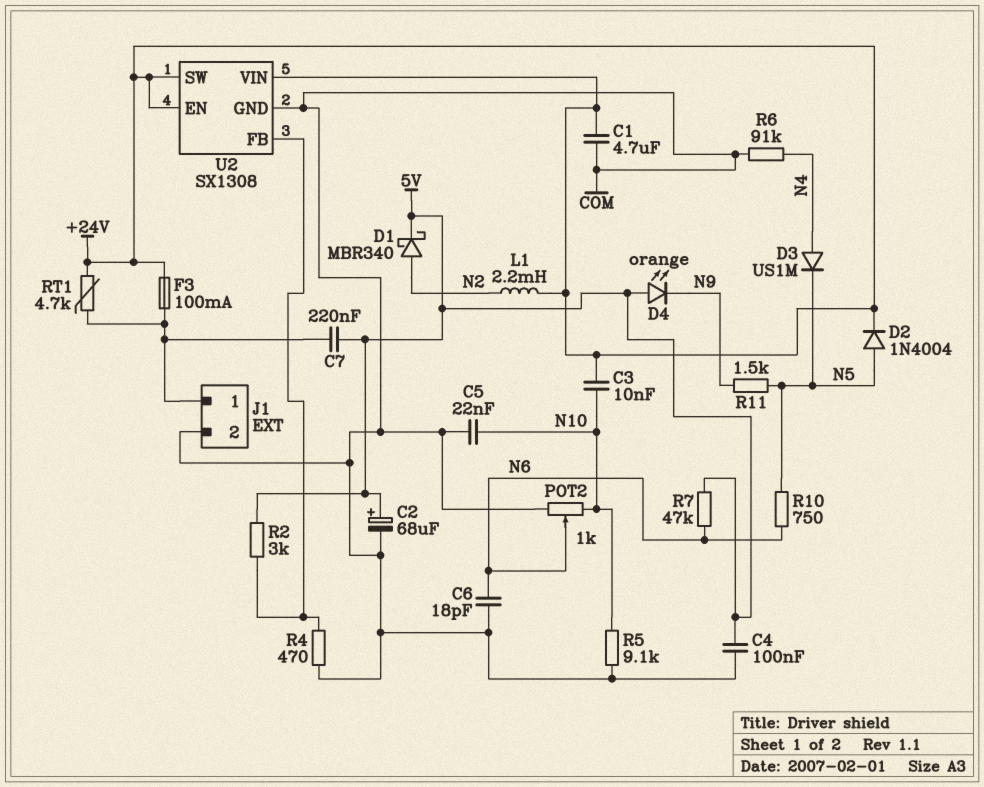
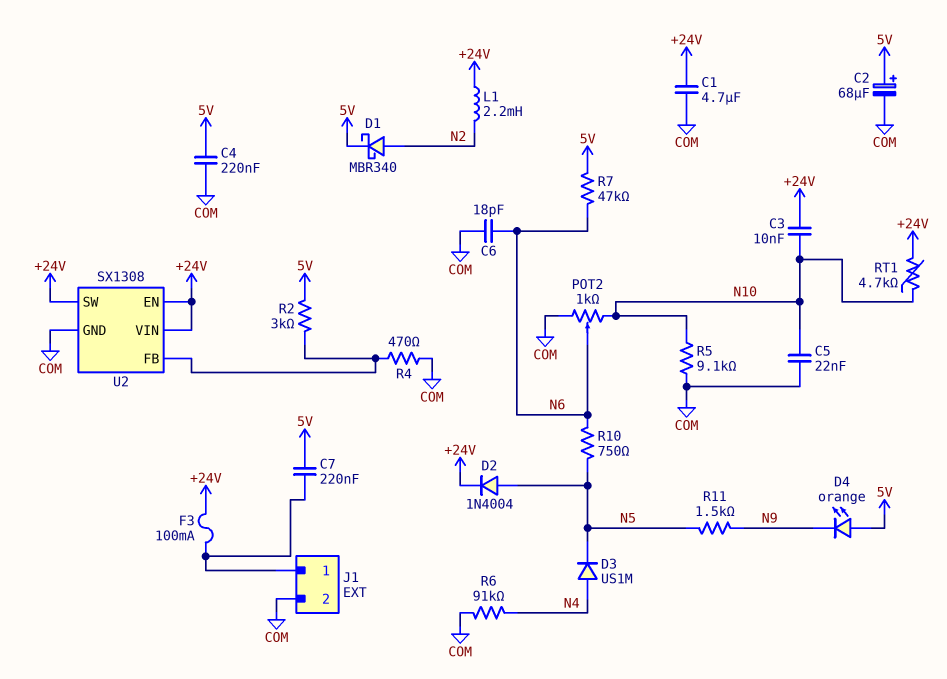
C4: 100nF (5V, COM) -> 220nF (5V, COM)
RT1: 4.7k (+24V, J1/1) -> 4.7k (+24V, N10)

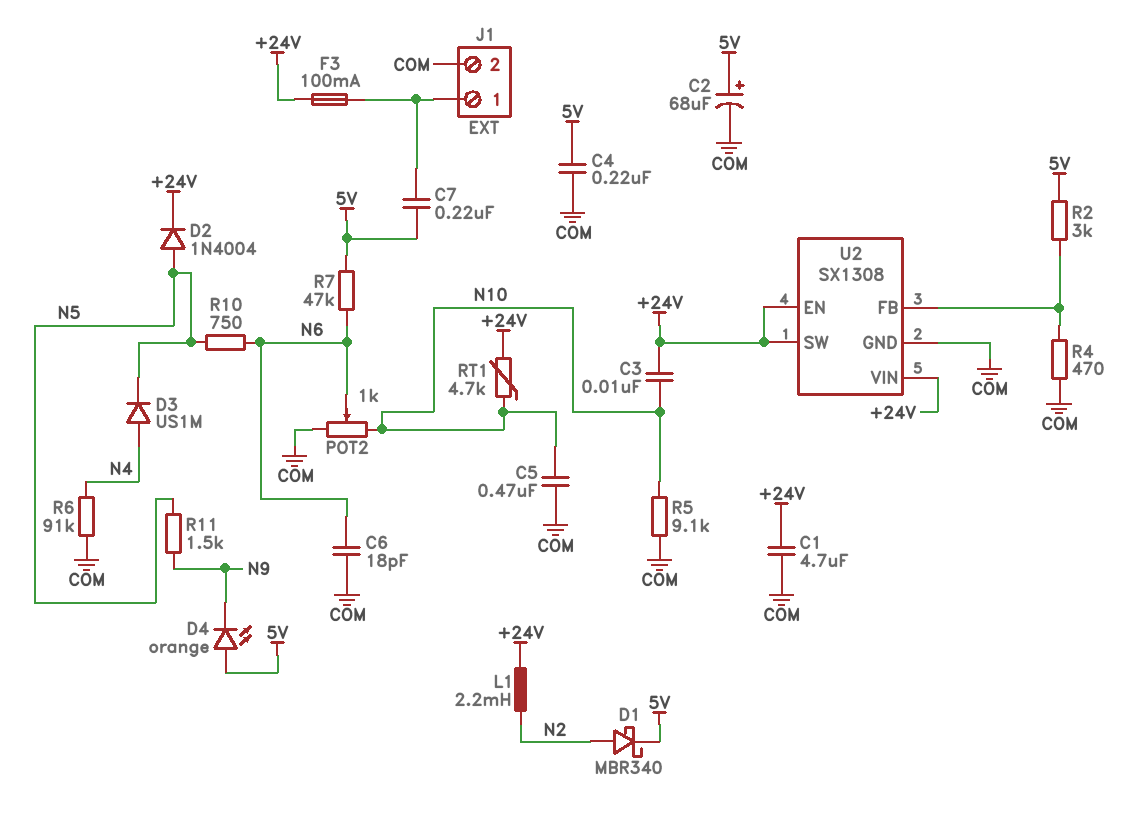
C5: 22nF (COM, N10) -> 470nF (COM, N10)

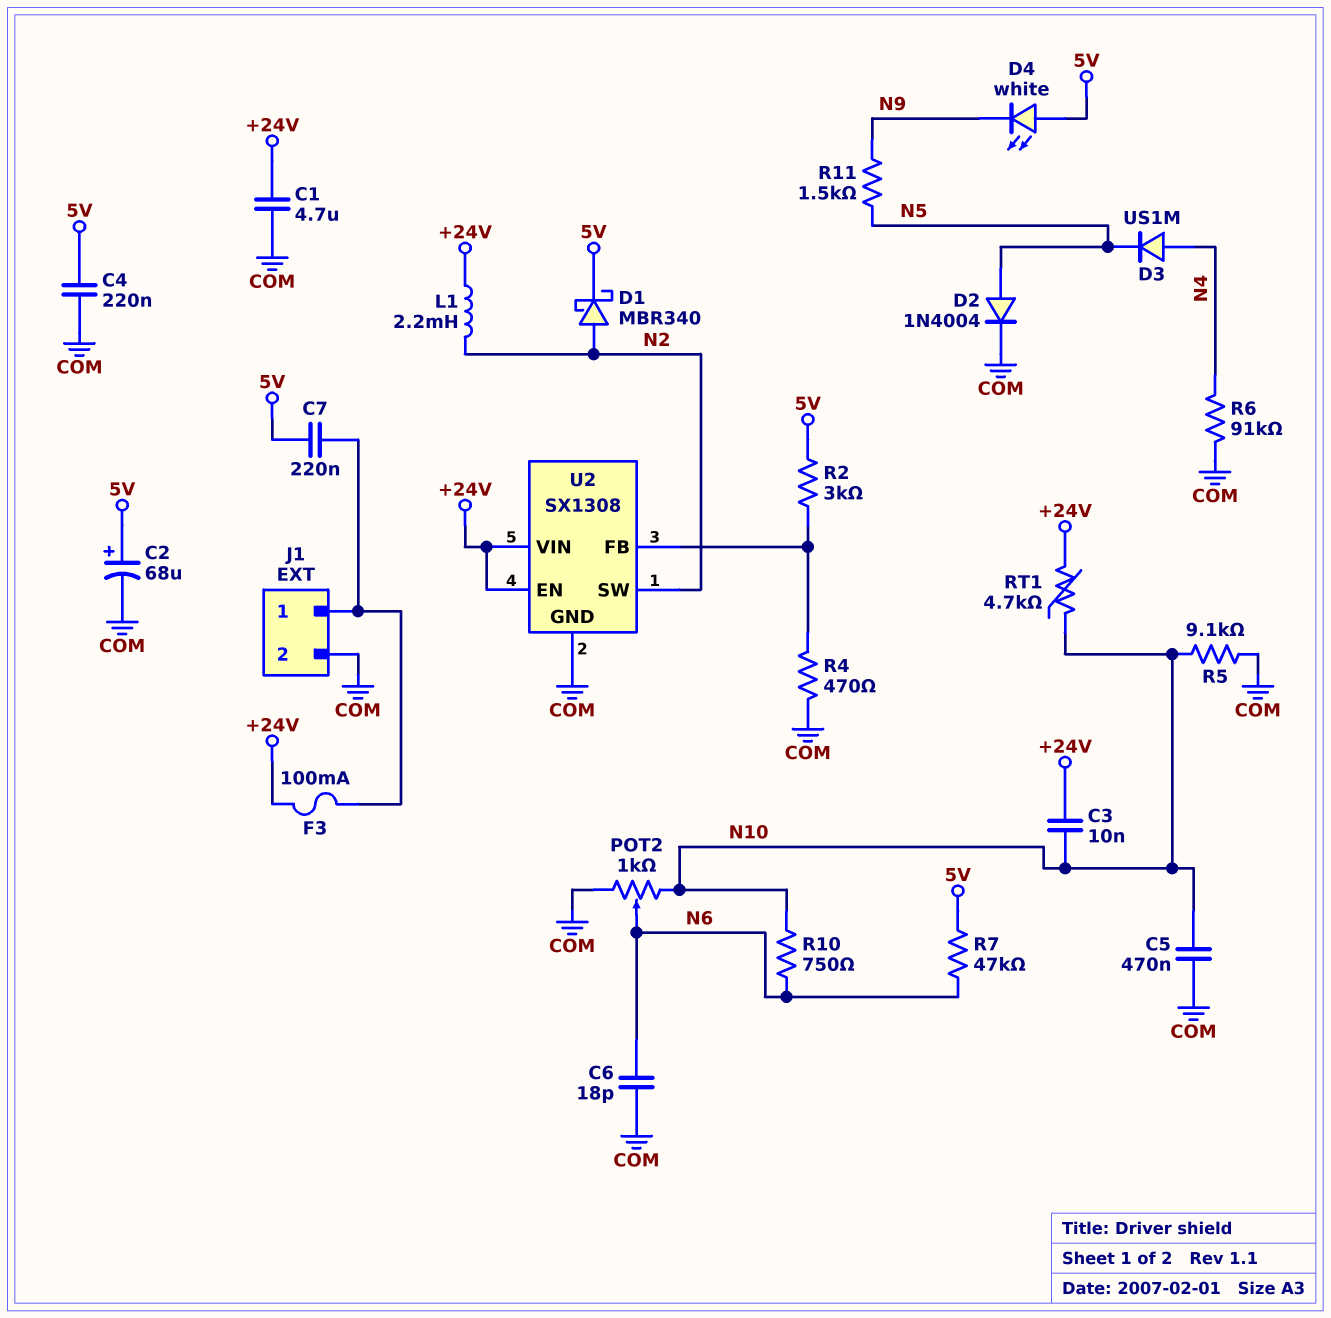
D2: diode 1N4004 (A N5, K +24V) -> diode 1N4004 (A N5, K COM)
D4: LED orange (A 5V, K N9) -> LED white (A 5V, K N9)
R10: 750 (N5, N6) -> 750 (N6, N10)
U2 pin SW: +24V -> N2

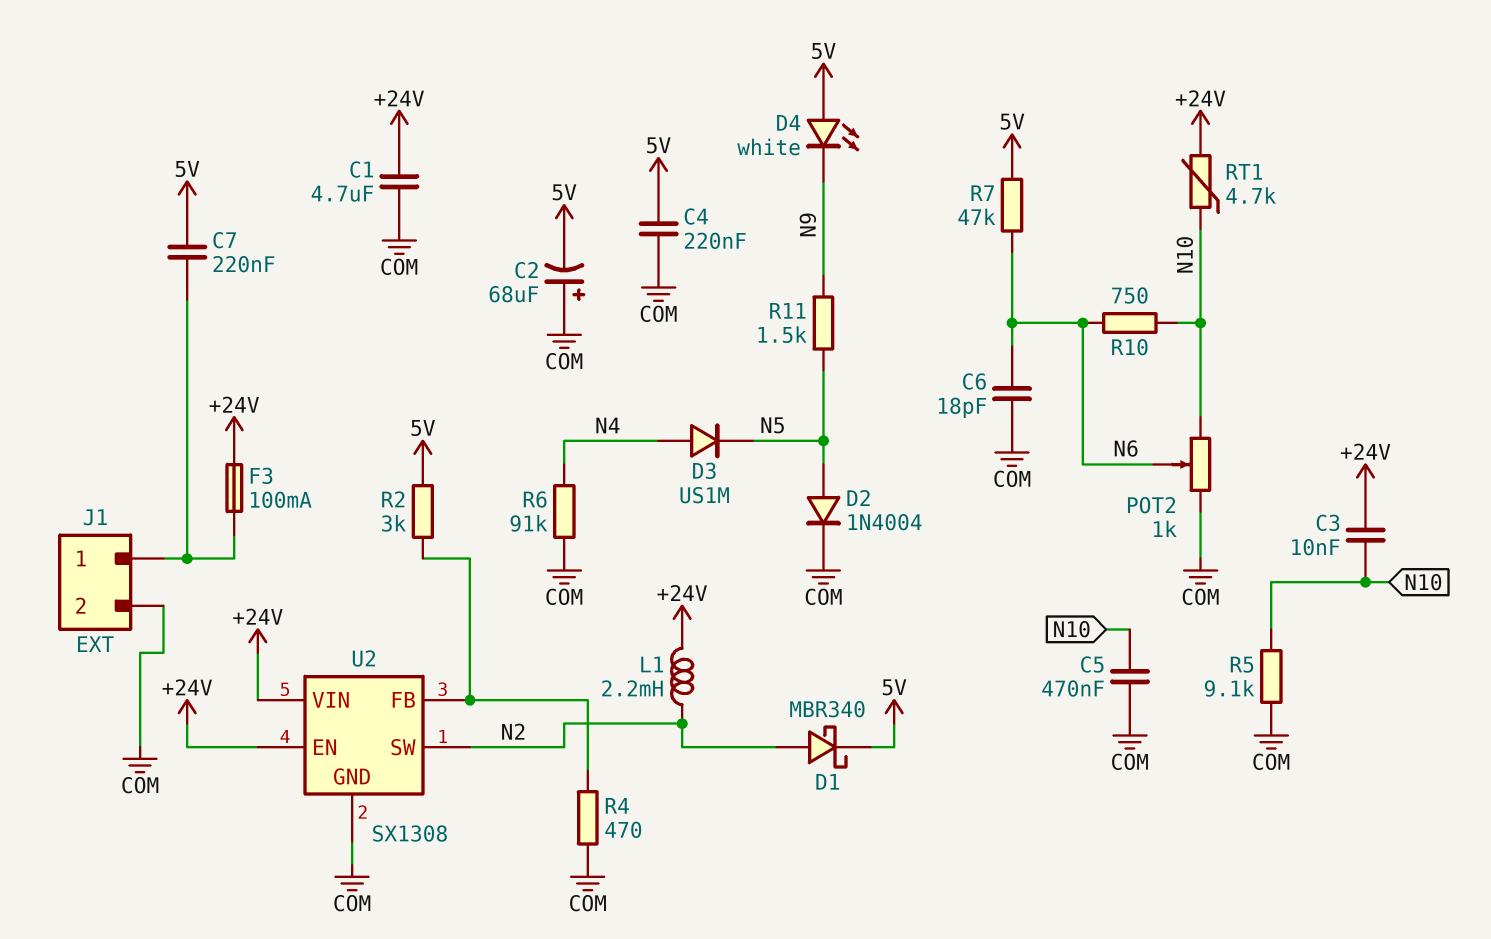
C2: 68uF (plus 5V, minus COM) -> 68uF (plus COM, minus 5V)

